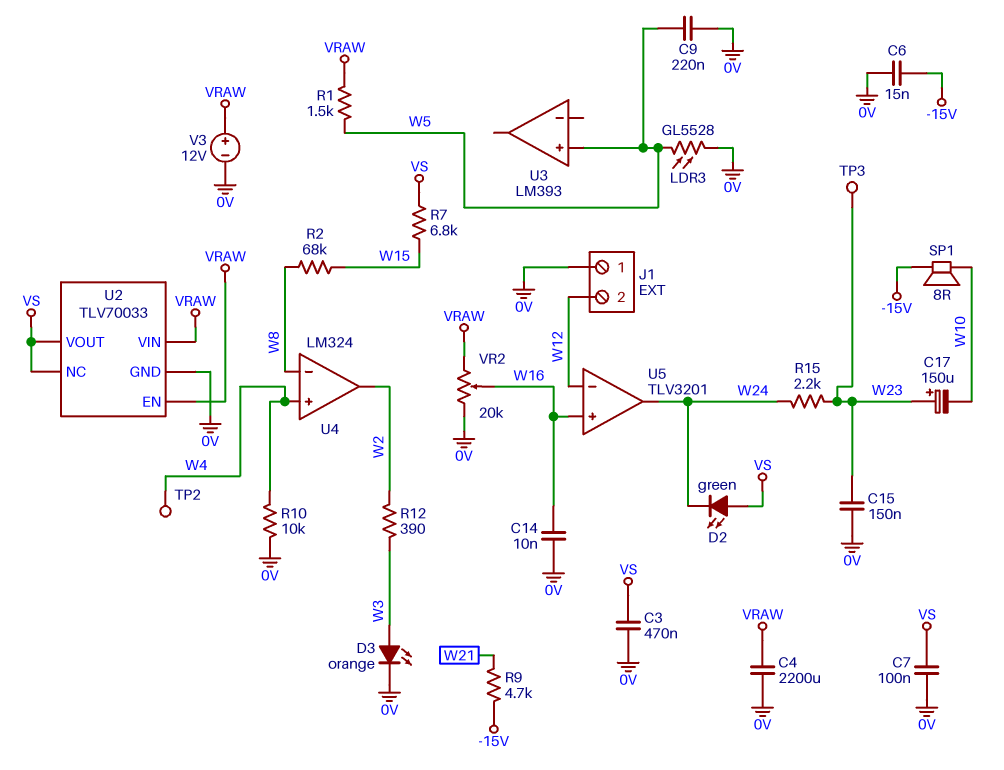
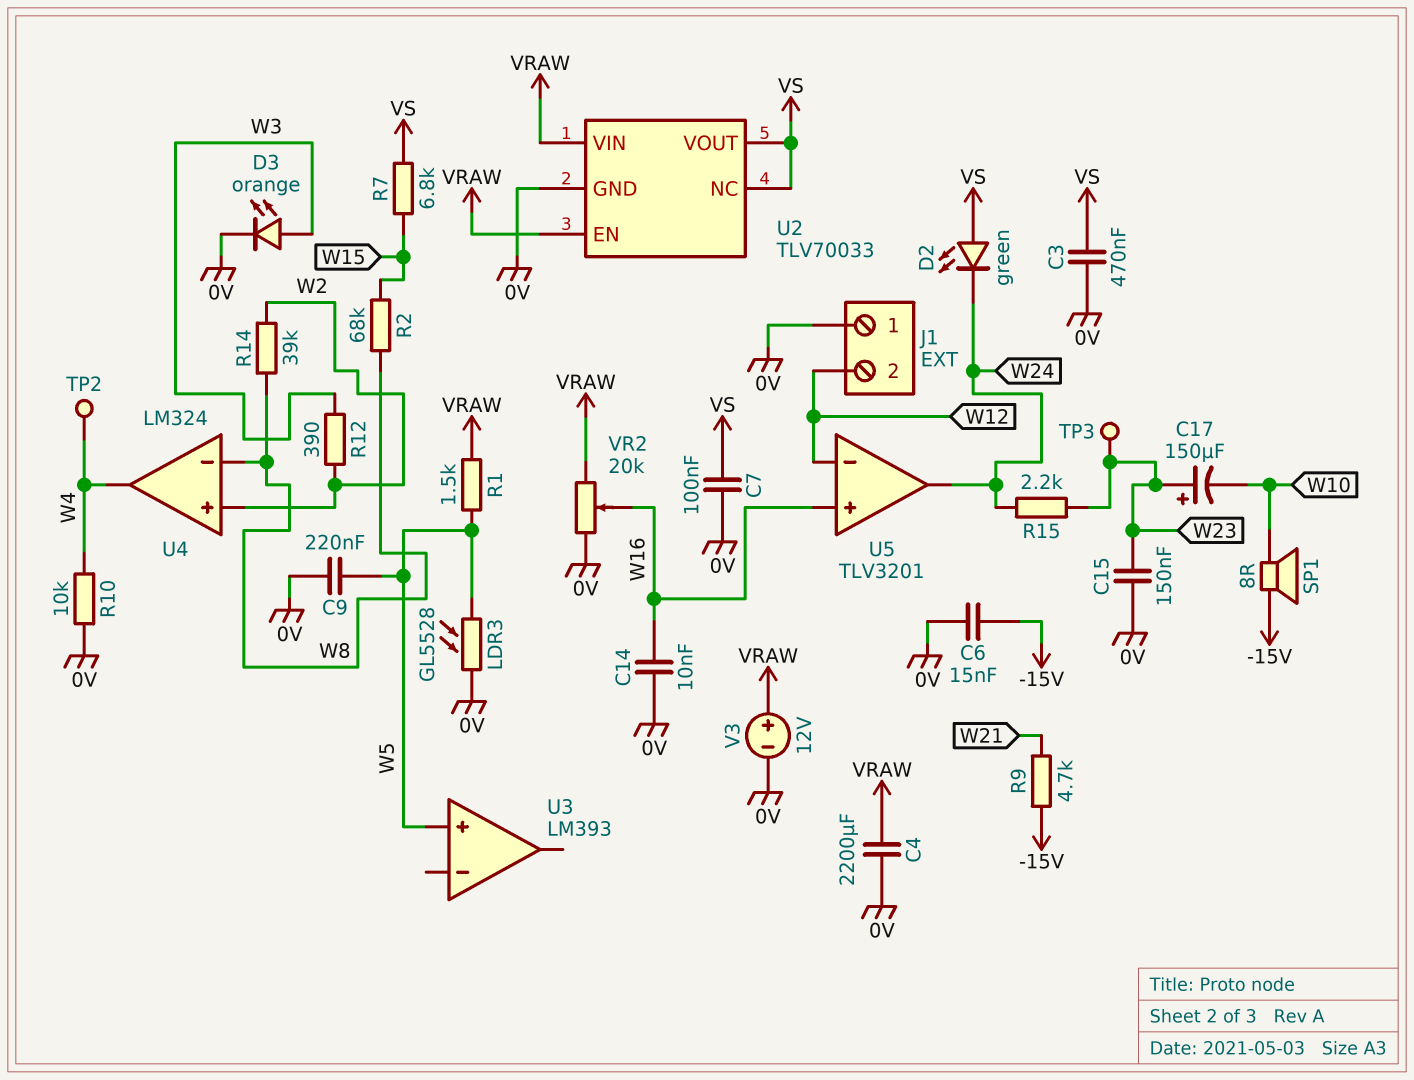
R14: none -> 39k (W2, W8)
U4 pin in+: W4 -> W2
U4 pin out: W2 -> W4

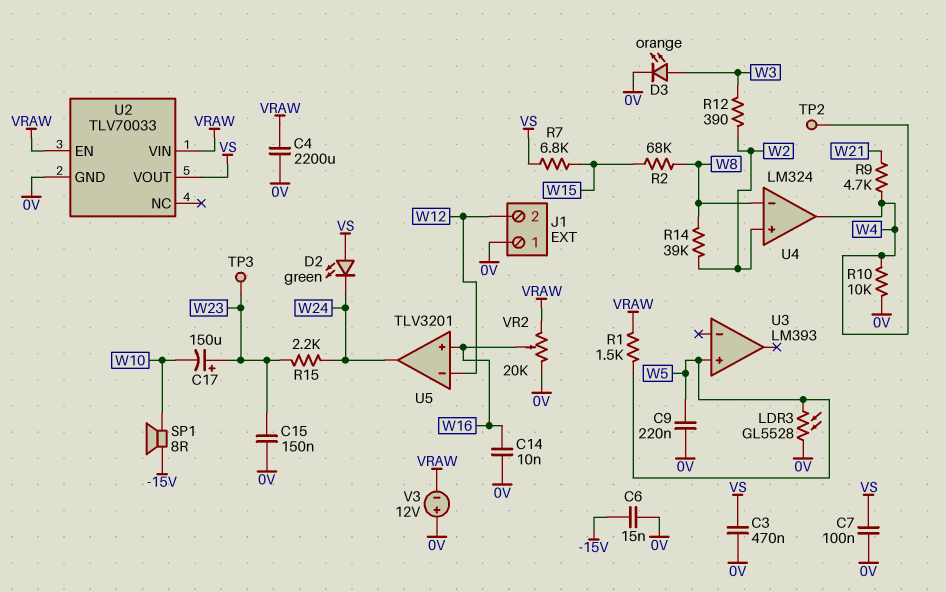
R9: 4.7k (-15V, W21) -> 4.7k (W4, W21)
U2 pin NC: VS -> none
V3: 12V (plus VRAW, minus 0V) -> 12V (plus 0V, minus VRAW)

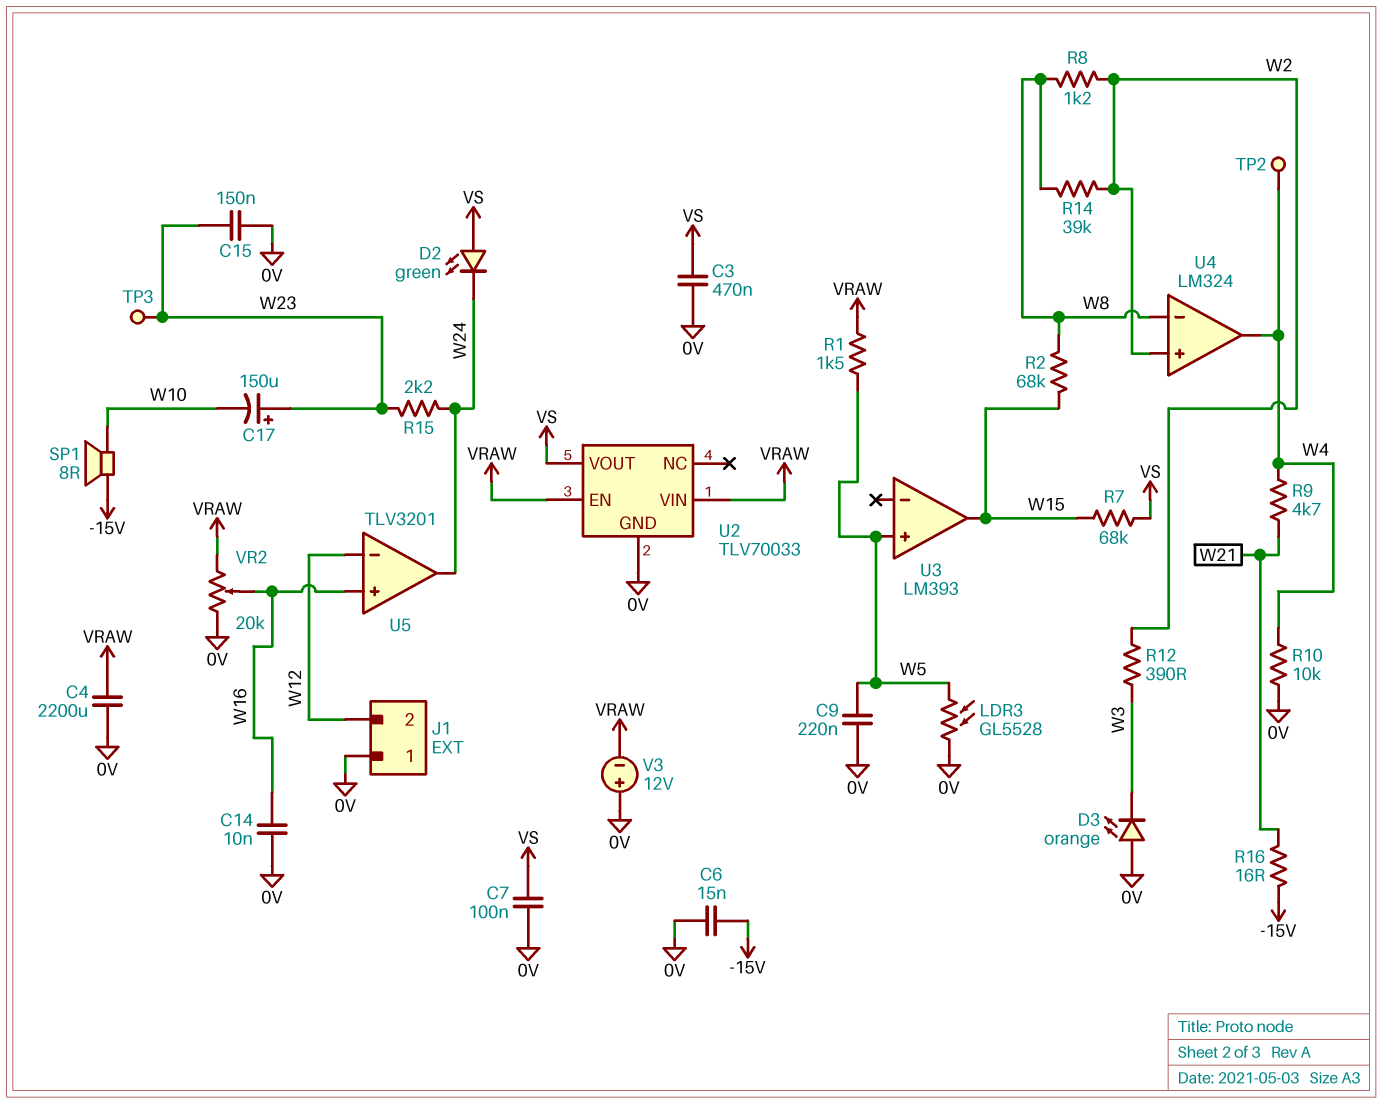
D3: LED orange (A W3, K 0V) -> LED orange (A 0V, K W3)
R7: 6.8k (VS, W15) -> 68k (VS, W15)
R8: none -> 1.2k (W2, W8)
R16: none -> 16 (-15V, W21)
U3 pin out: none -> W15

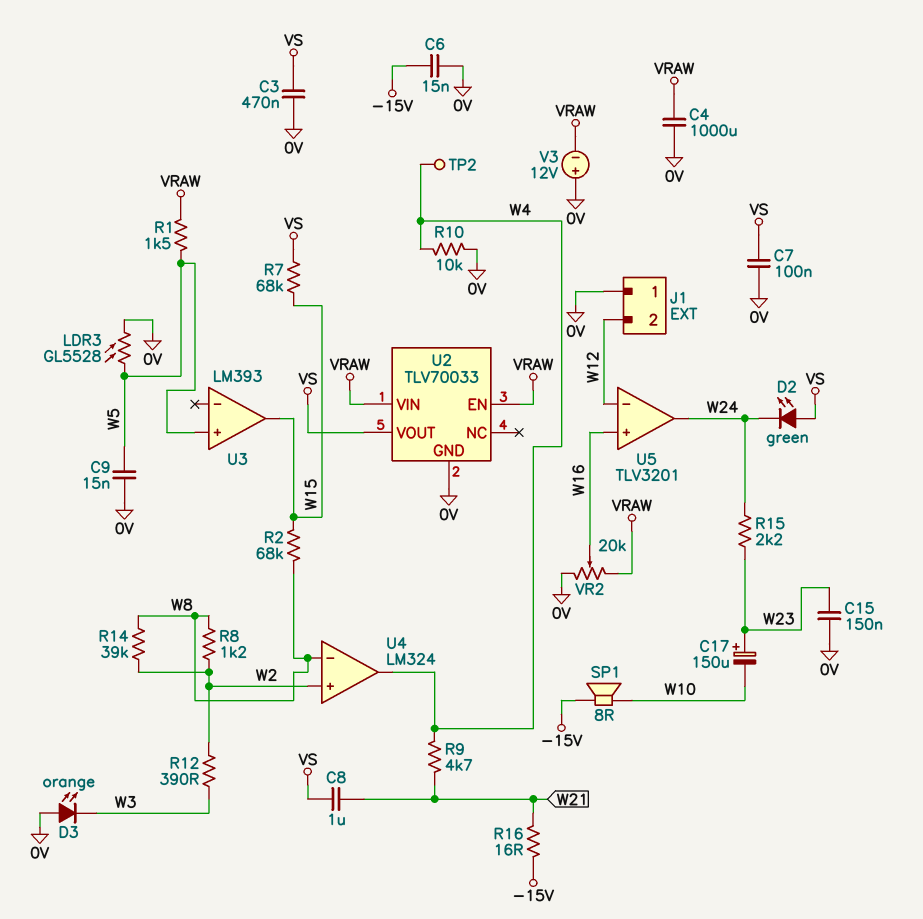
C4: 2200uF (0V, VRAW) -> 1000uF (0V, VRAW)
C8: none -> 1uF (VS, W21)
C9: 220nF (0V, W5) -> 15nF (0V, W5)
C14: 10nF (0V, W16) -> none
TP3: test point (W23) -> none

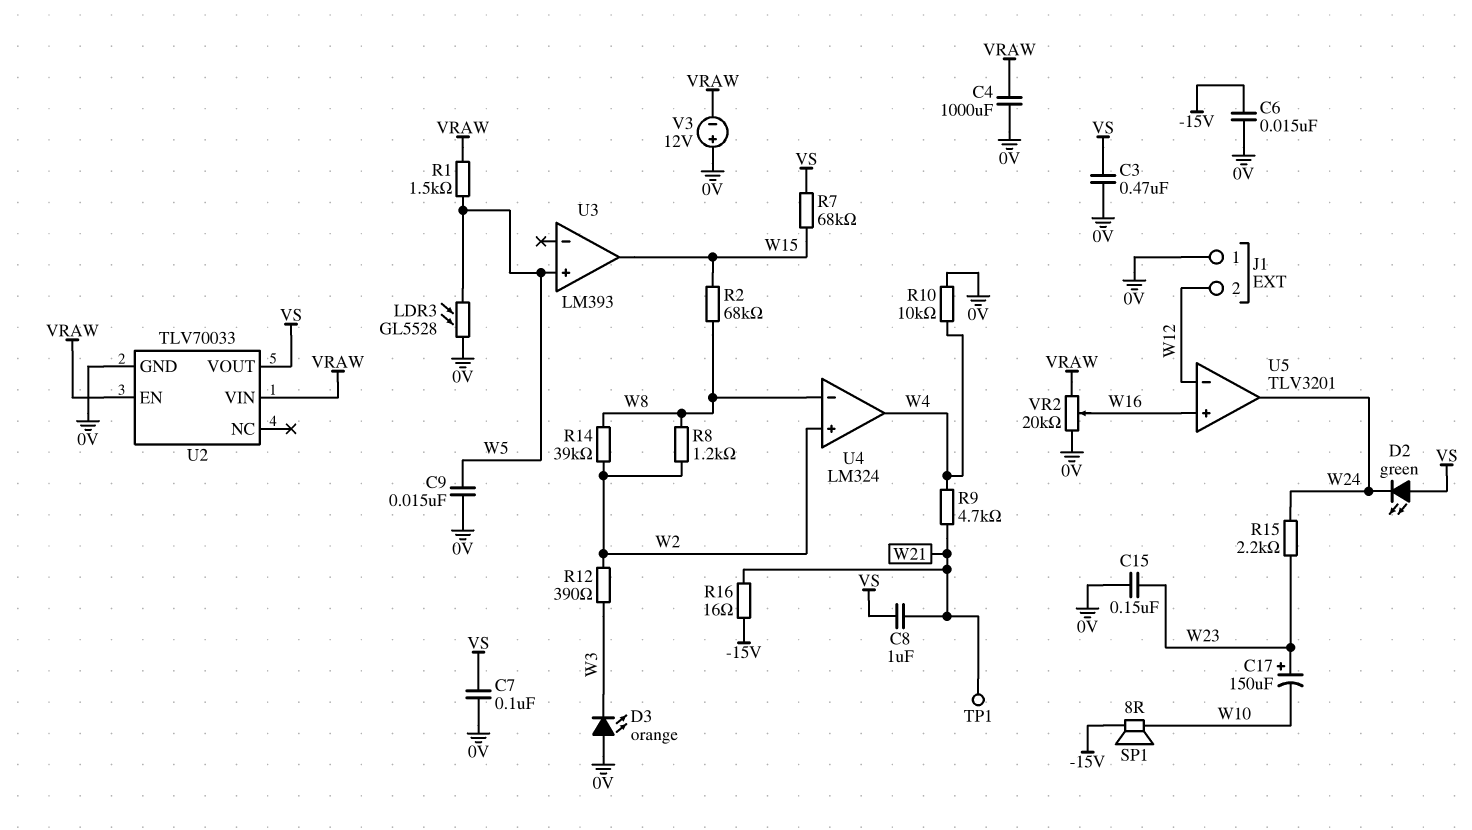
TP1: none -> test point (W21)
TP2: test point (W4) -> none

